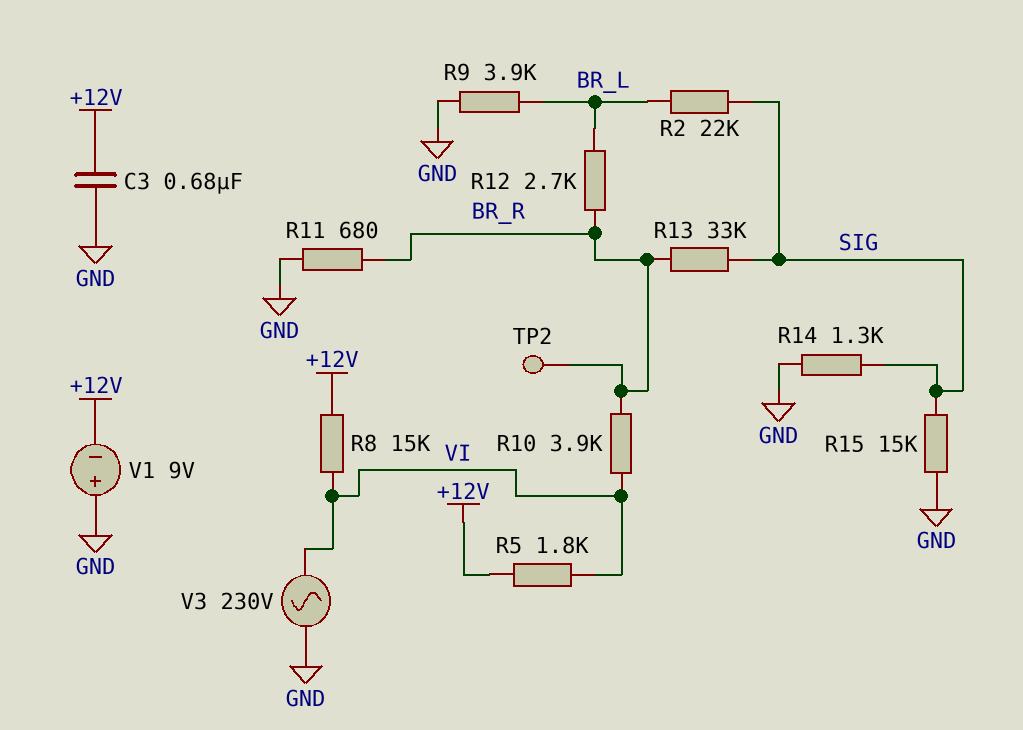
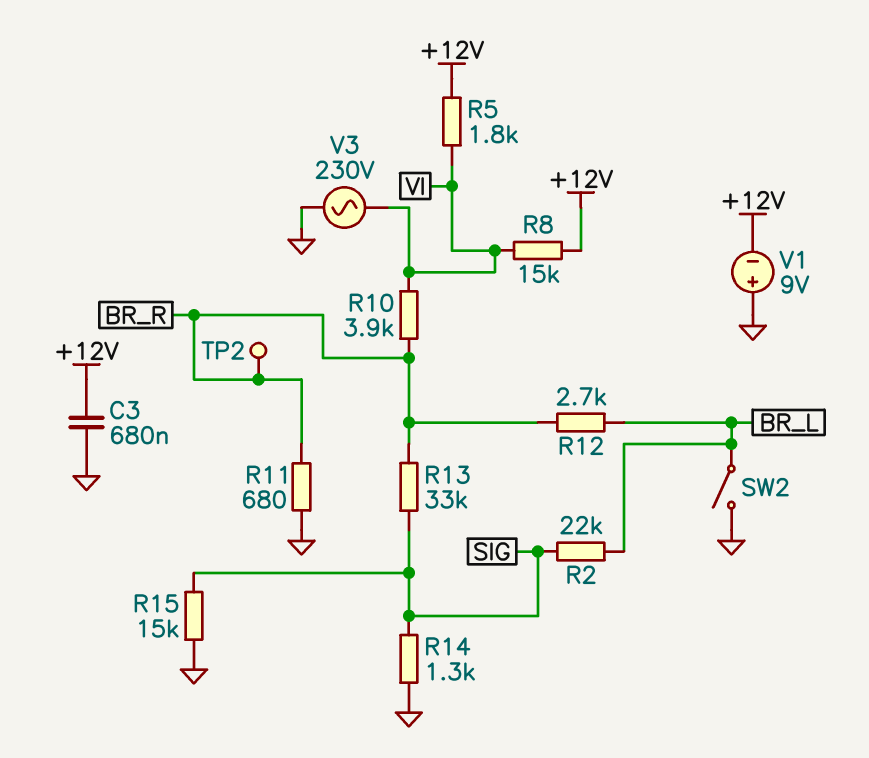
R9: 3.9k (BR_L, GND) -> none
SW2: none -> switch (BR_L, GND)

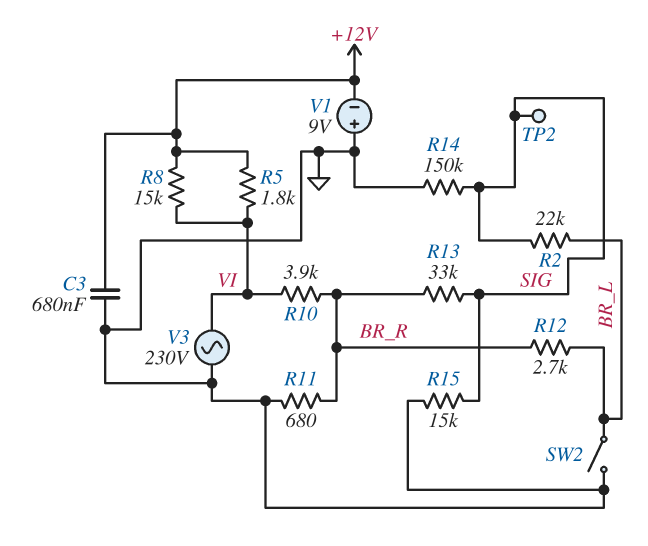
R14: 1.3k (GND, SIG) -> 150k (GND, SIG)
TP2: test point (BR_R) -> test point (SIG)

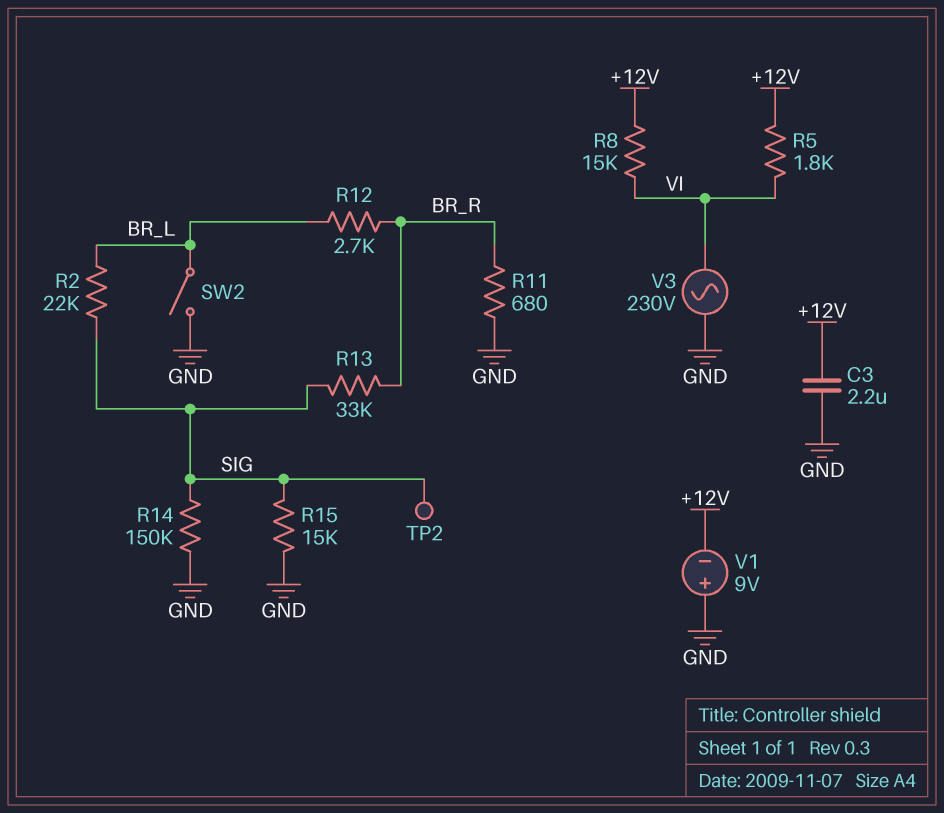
C3: 680nF (+12V, GND) -> 2.2uF (+12V, GND)
R10: 3.9k (BR_R, VI) -> none

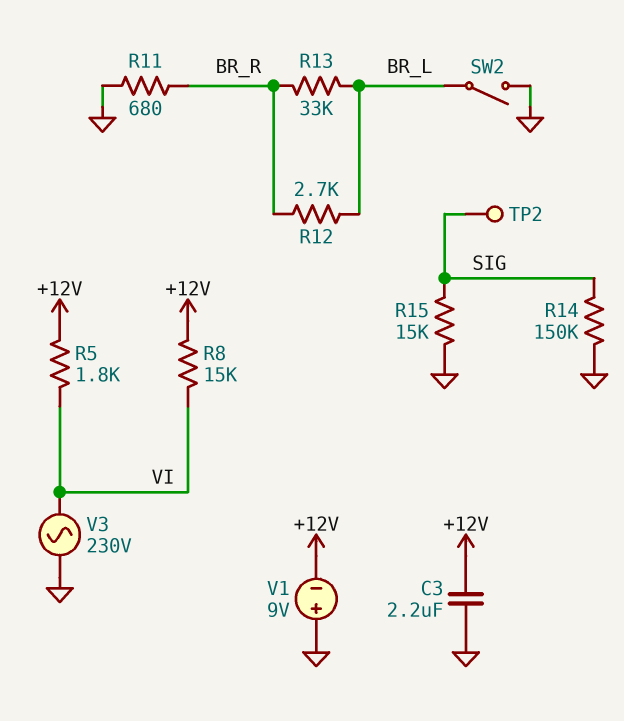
R2: 22k (BR_L, SIG) -> none
R13: 33k (BR_R, SIG) -> 33k (BR_L, BR_R)

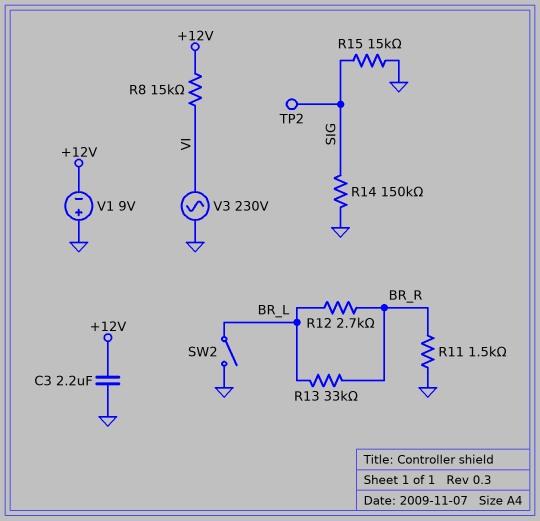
R5: 1.8k (+12V, VI) -> none
R11: 680 (BR_R, GND) -> 1.5k (BR_R, GND)

